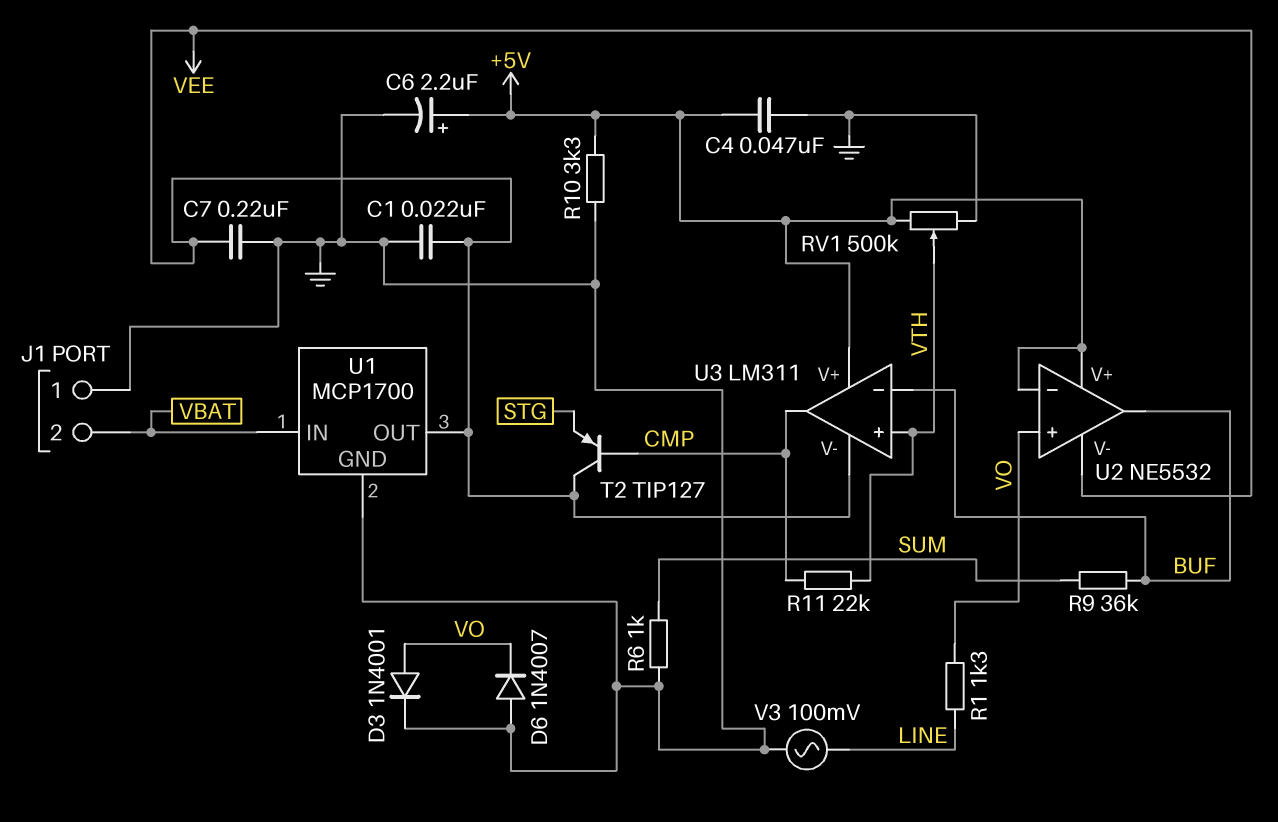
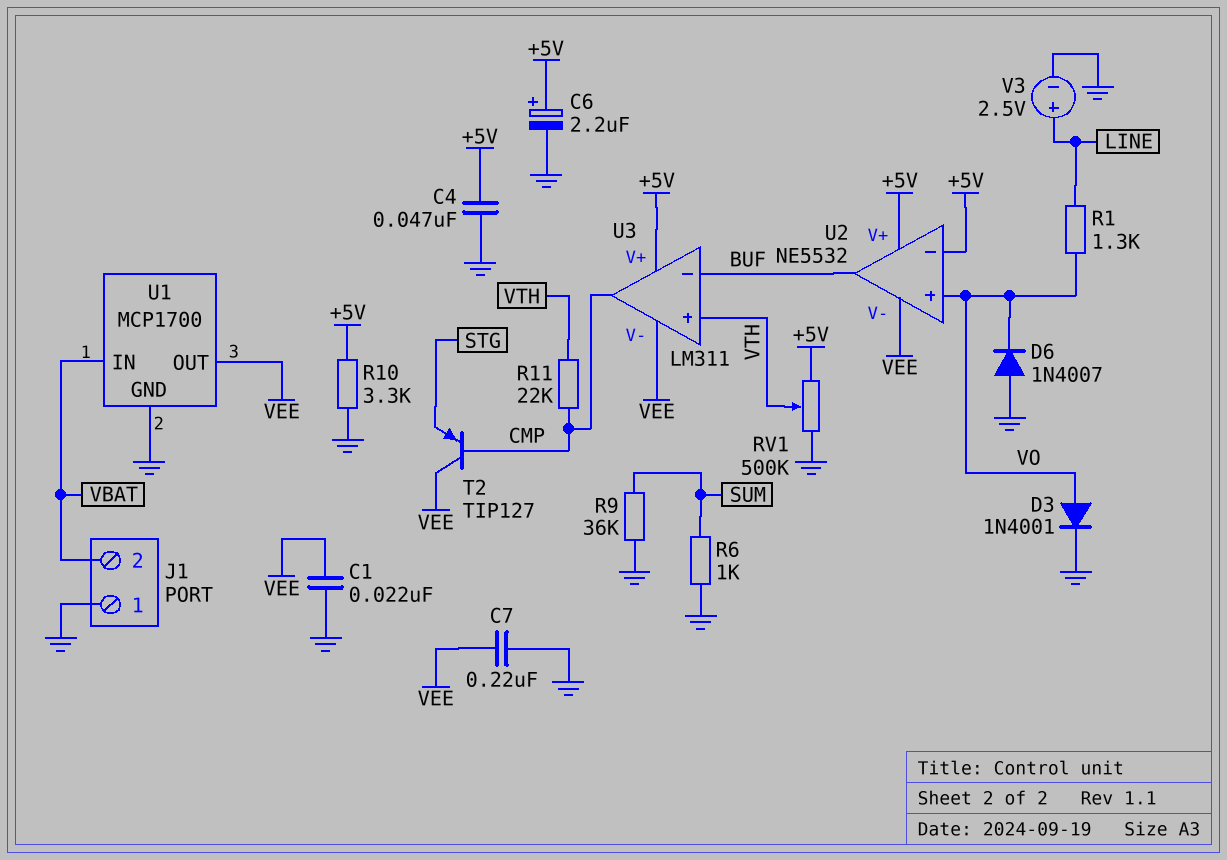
R9: 36k (BUF, SUM) -> 36k (GND, SUM)
V3: AC 100mV (GND, LINE) -> 2.5V (plus LINE, minus GND)

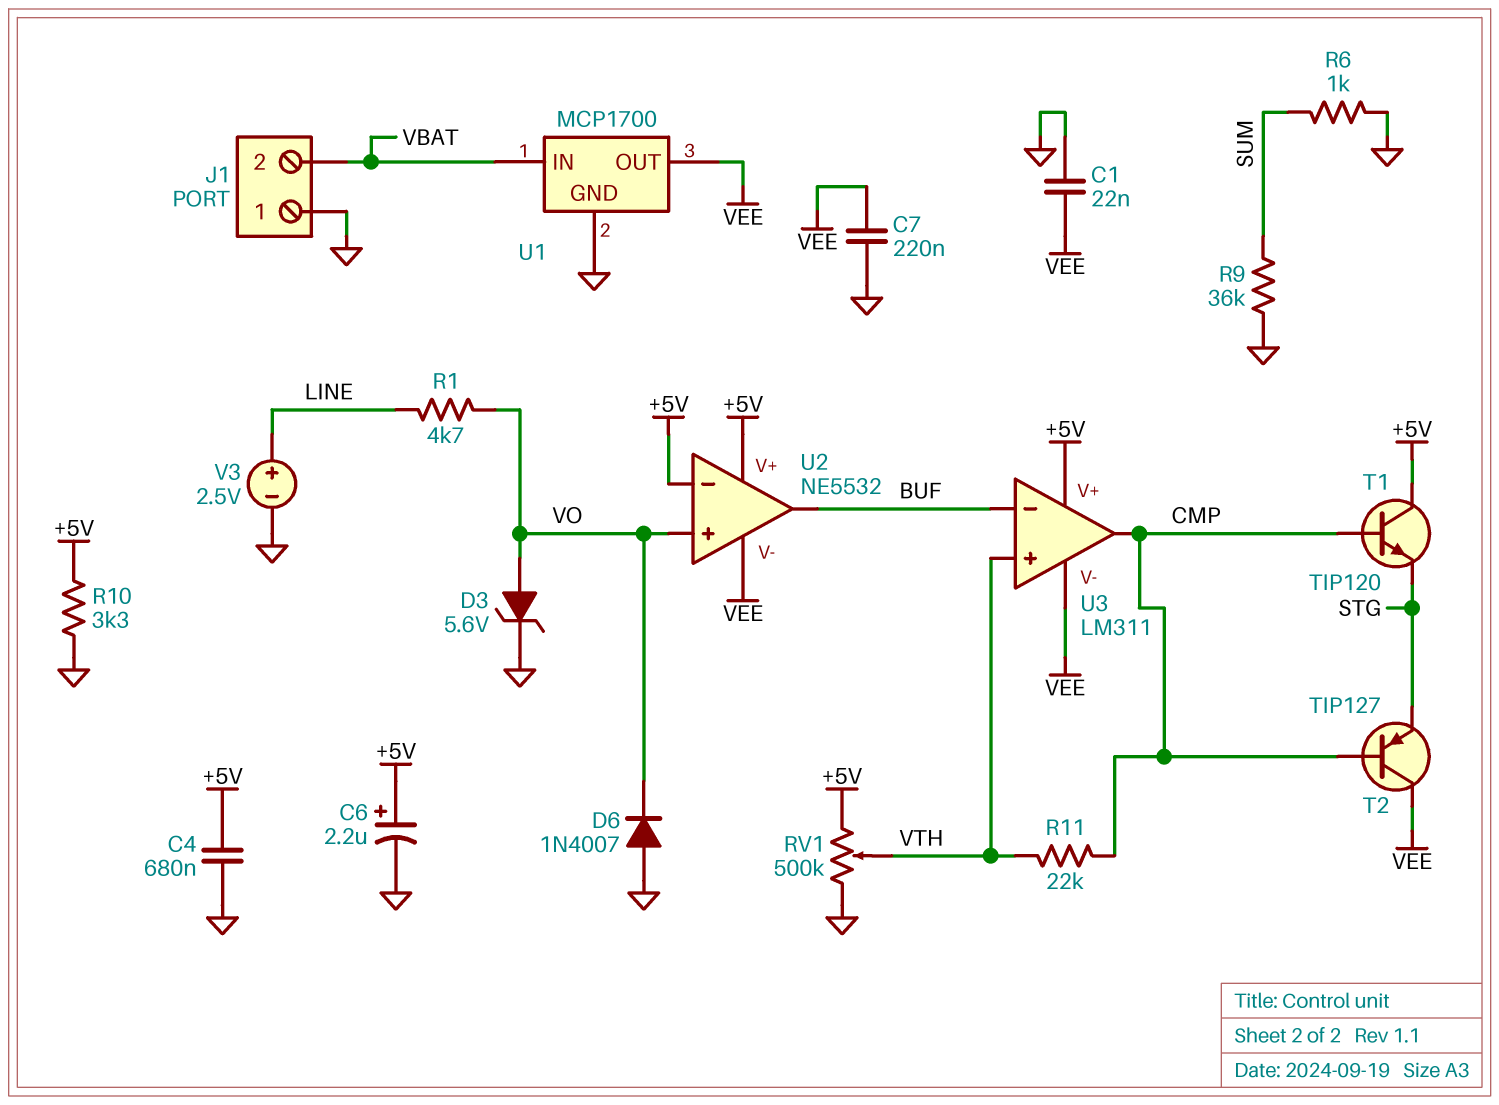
C4: 47nF (+5V, GND) -> 680nF (+5V, GND)
D3: diode 1N4001 (A VO, K GND) -> zener 5.6V (A VO, K GND)
R1: 1.3k (LINE, VO) -> 4.7k (LINE, VO)
T1: none -> NPN TIP120 (B CMP, C +5V, E STG)

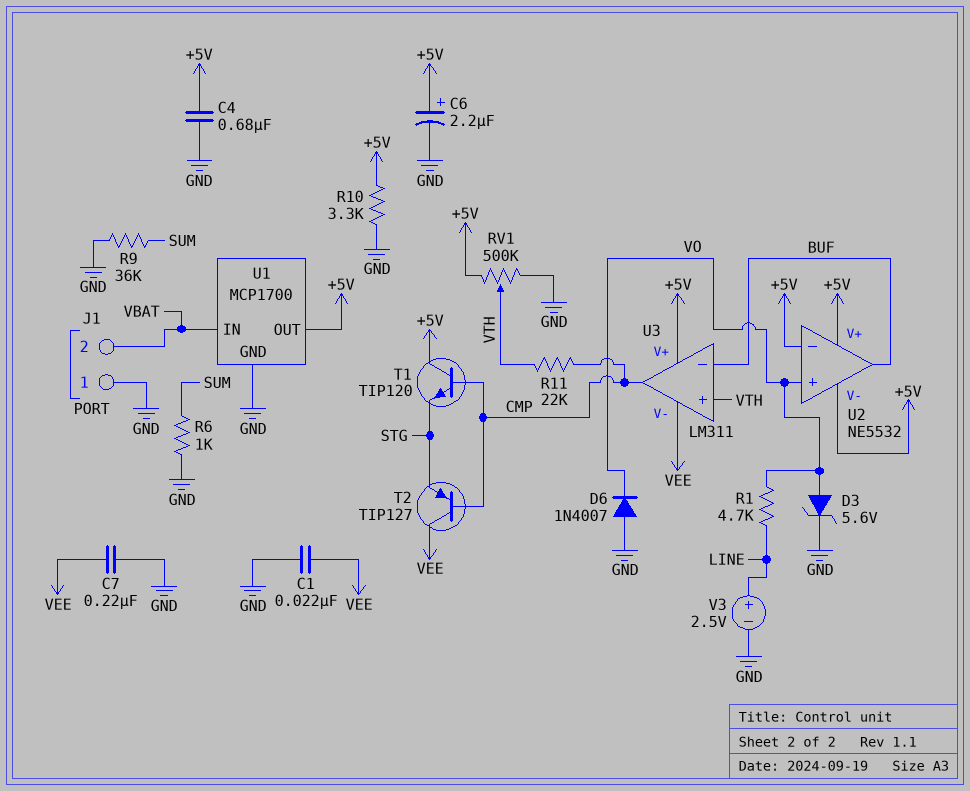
U1 pin OUT: VEE -> +5V
U2 pin V-: VEE -> +5V

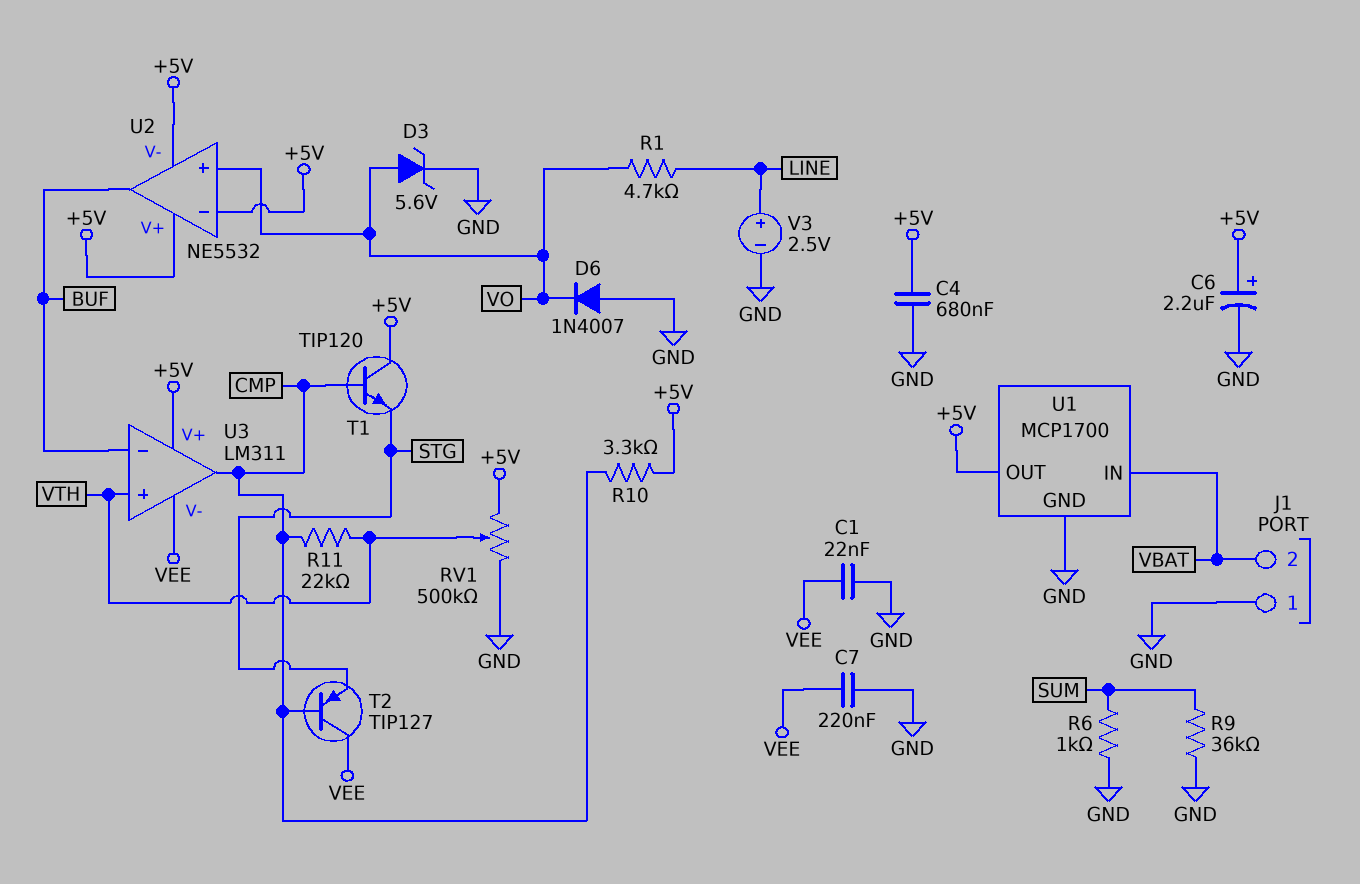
R10: 3.3k (+5V, GND) -> 3.3k (+5V, CMP)

